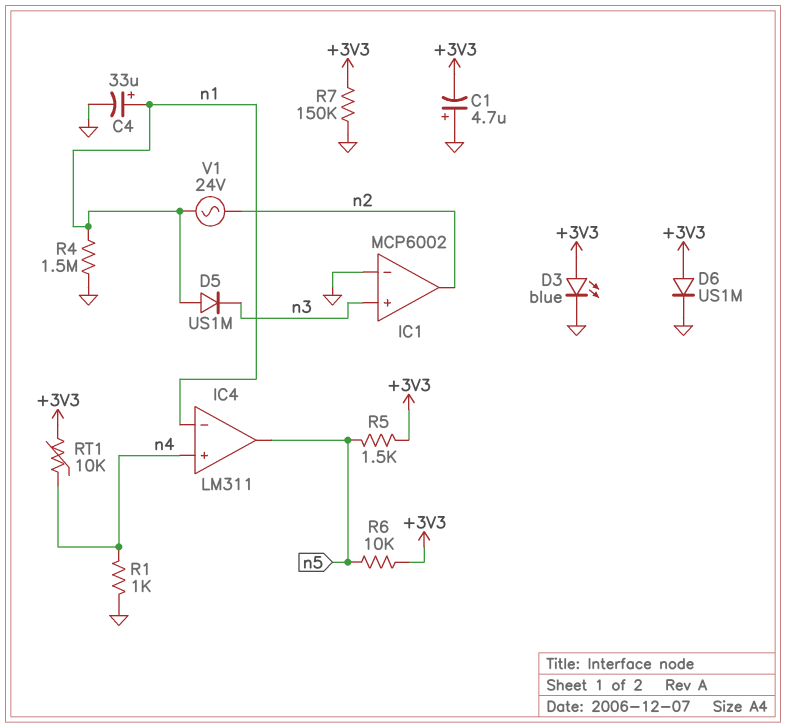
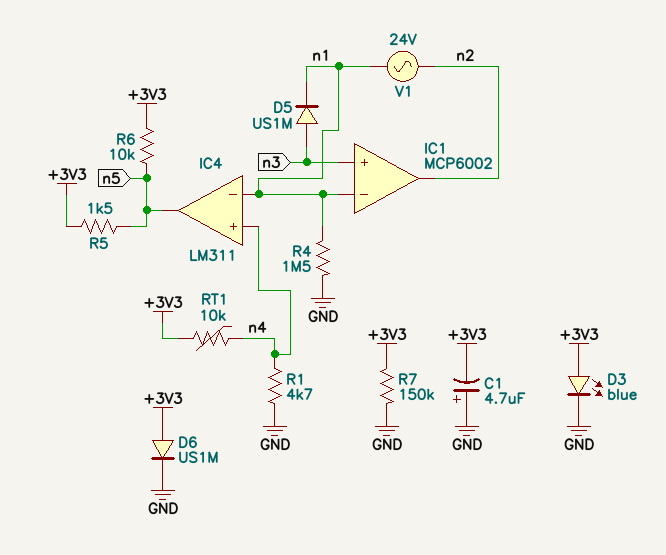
C4: 33uF (plus n1, minus GND) -> none
D5: diode US1M (A n1, K n3) -> diode US1M (A n3, K n1)
IC1 pin in-: GND -> n1
R1: 1k (GND, n4) -> 4.7k (GND, n4)

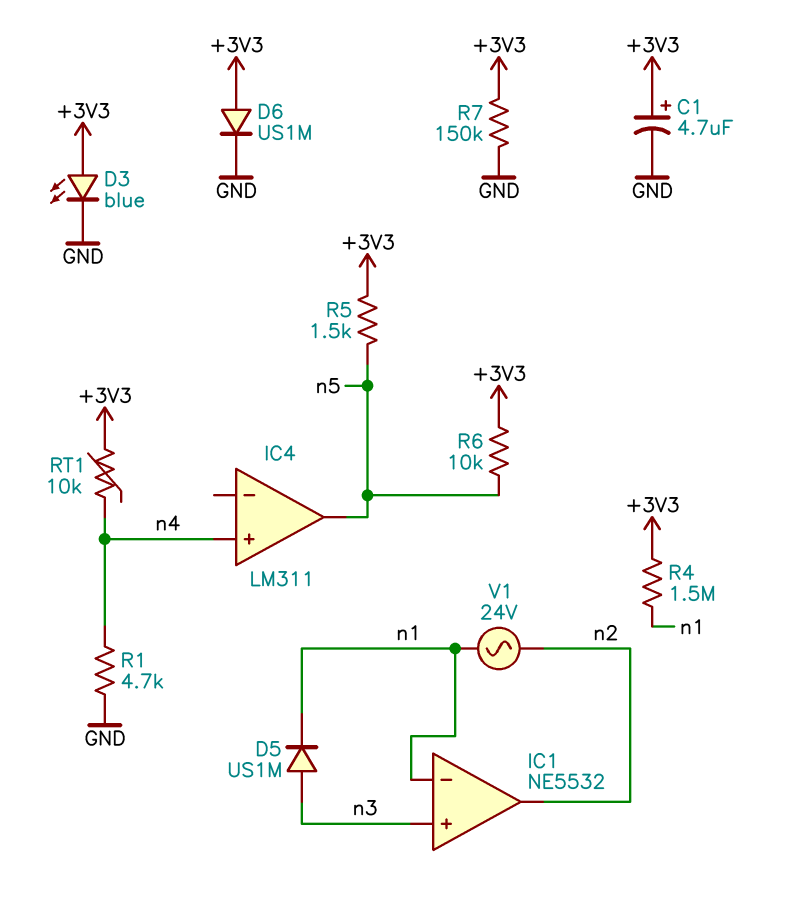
C1: 4.7uF (plus GND, minus +3V3) -> 4.7uF (plus +3V3, minus GND)
IC1: MCP6002 -> NE5532
IC4 pin in-: n1 -> none
R4: 1.5M (GND, n1) -> 1.5M (+3V3, n1)

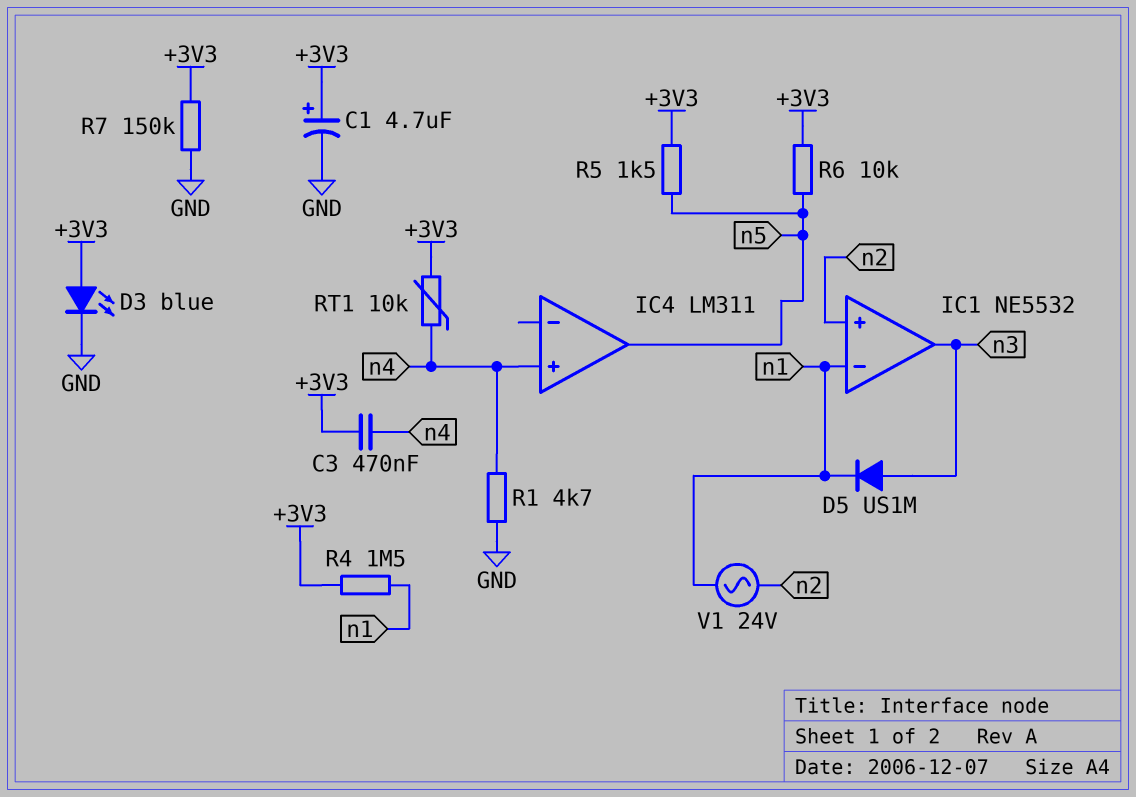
C3: none -> 470nF (+3V3, n4)
D6: diode US1M (A +3V3, K GND) -> none
IC1 pin in+: n3 -> n2
IC1 pin out: n2 -> n3

